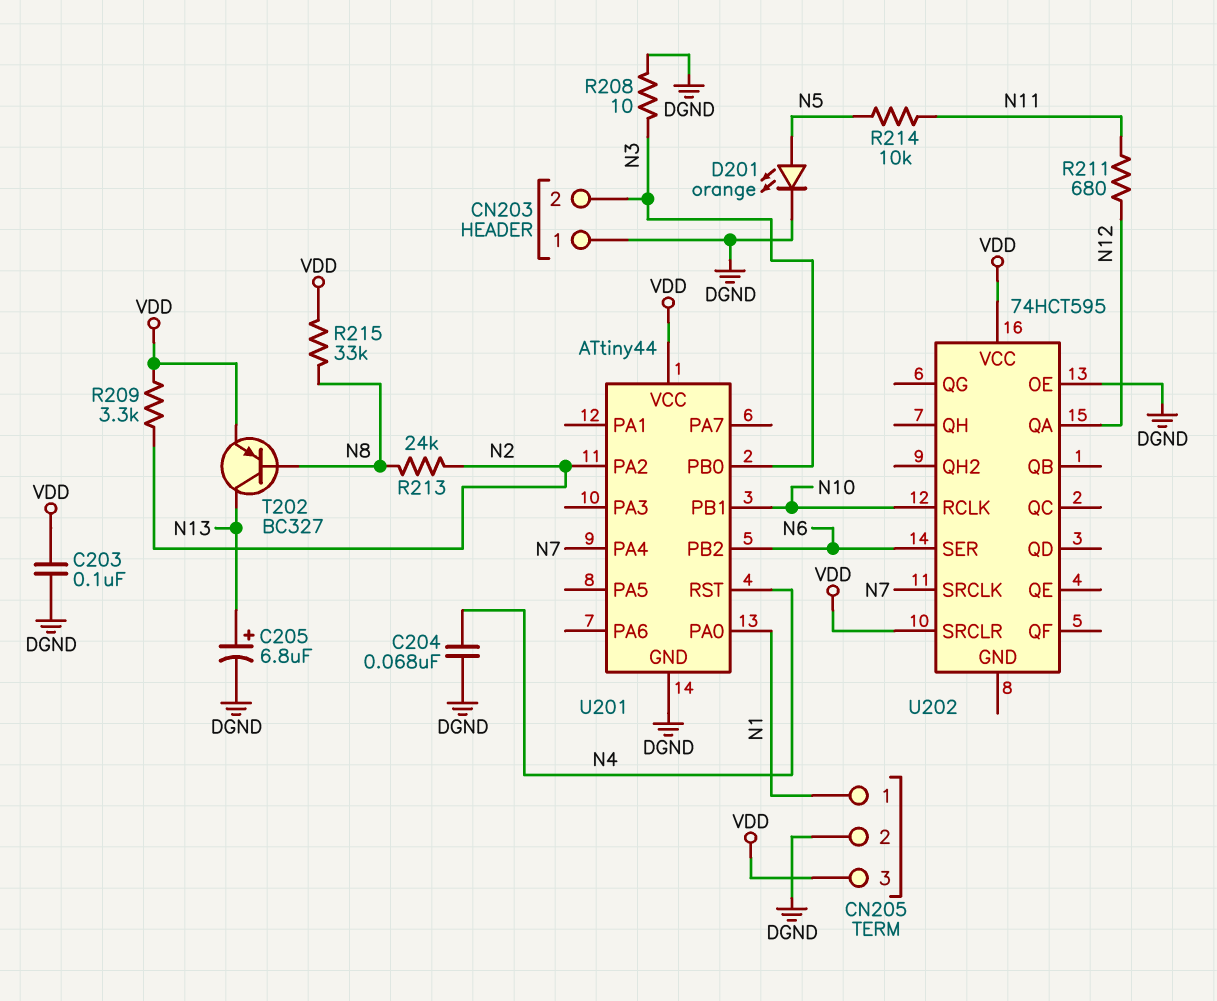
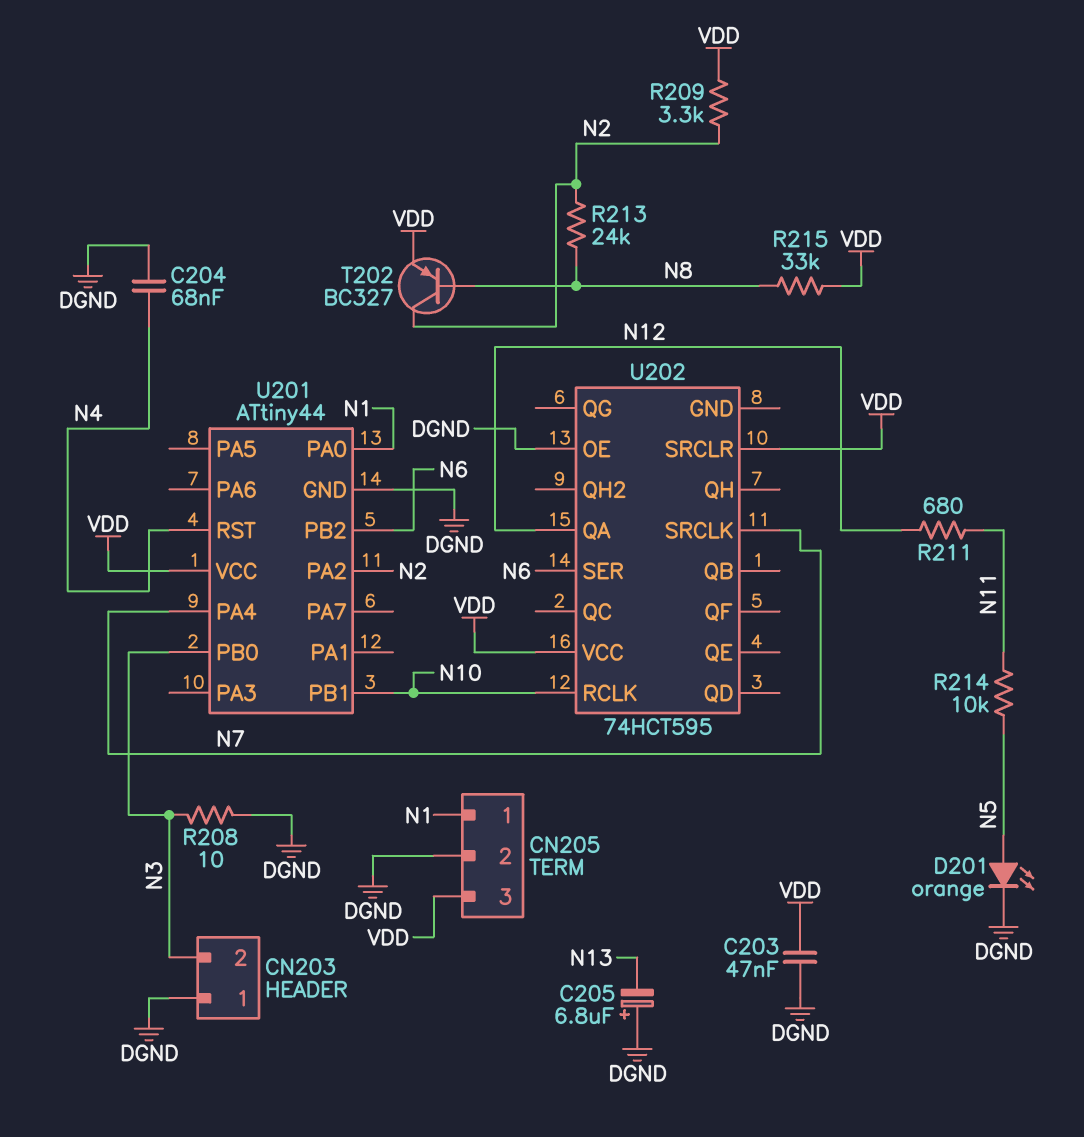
C203: 100nF (DGND, VDD) -> 47nF (DGND, VDD)
C205: 6.8uF (plus N13, minus DGND) -> 6.8uF (plus DGND, minus N13)
T202: PNP BC327 (B N8, C N13, E VDD) -> PNP BC327 (B N8, C N2, E VDD)

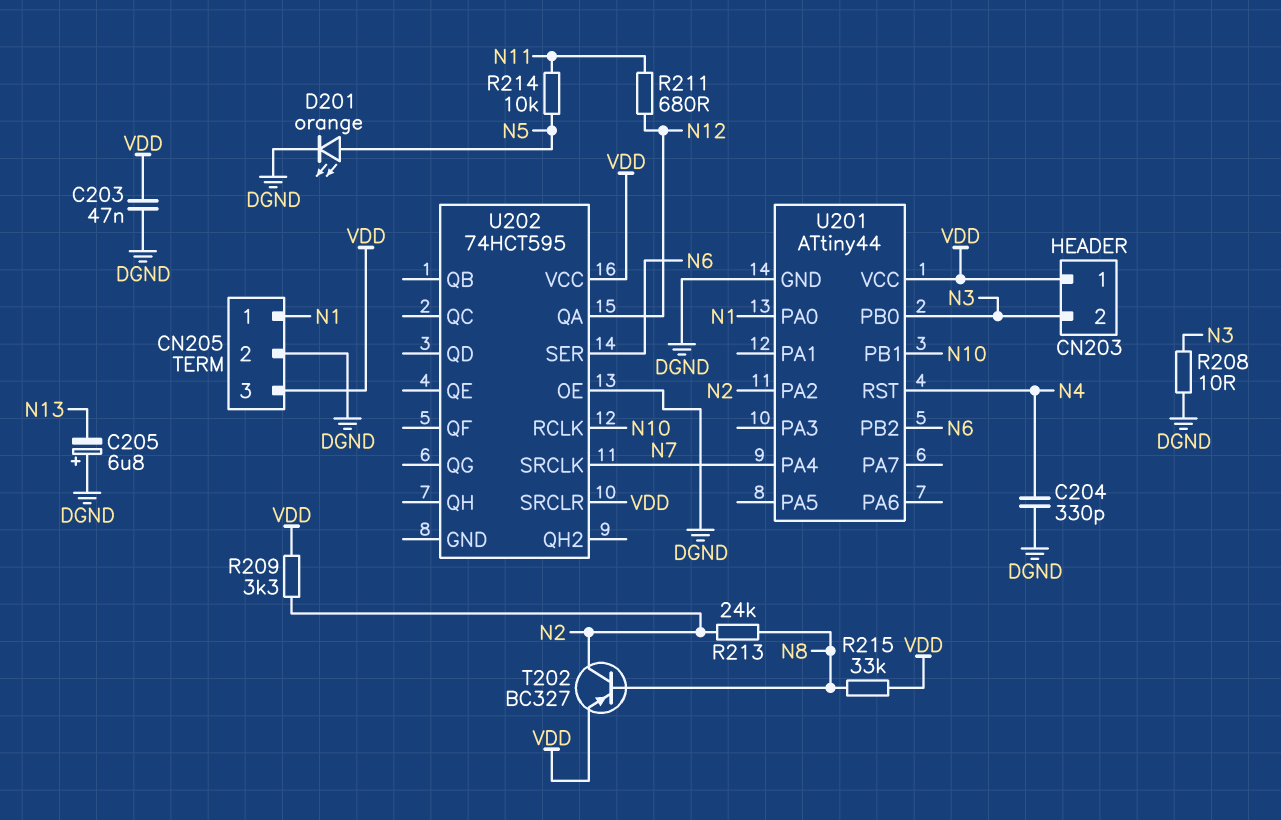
C204: 68nF (DGND, N4) -> 330pF (DGND, N4)
CN203 pin 1: DGND -> VDD

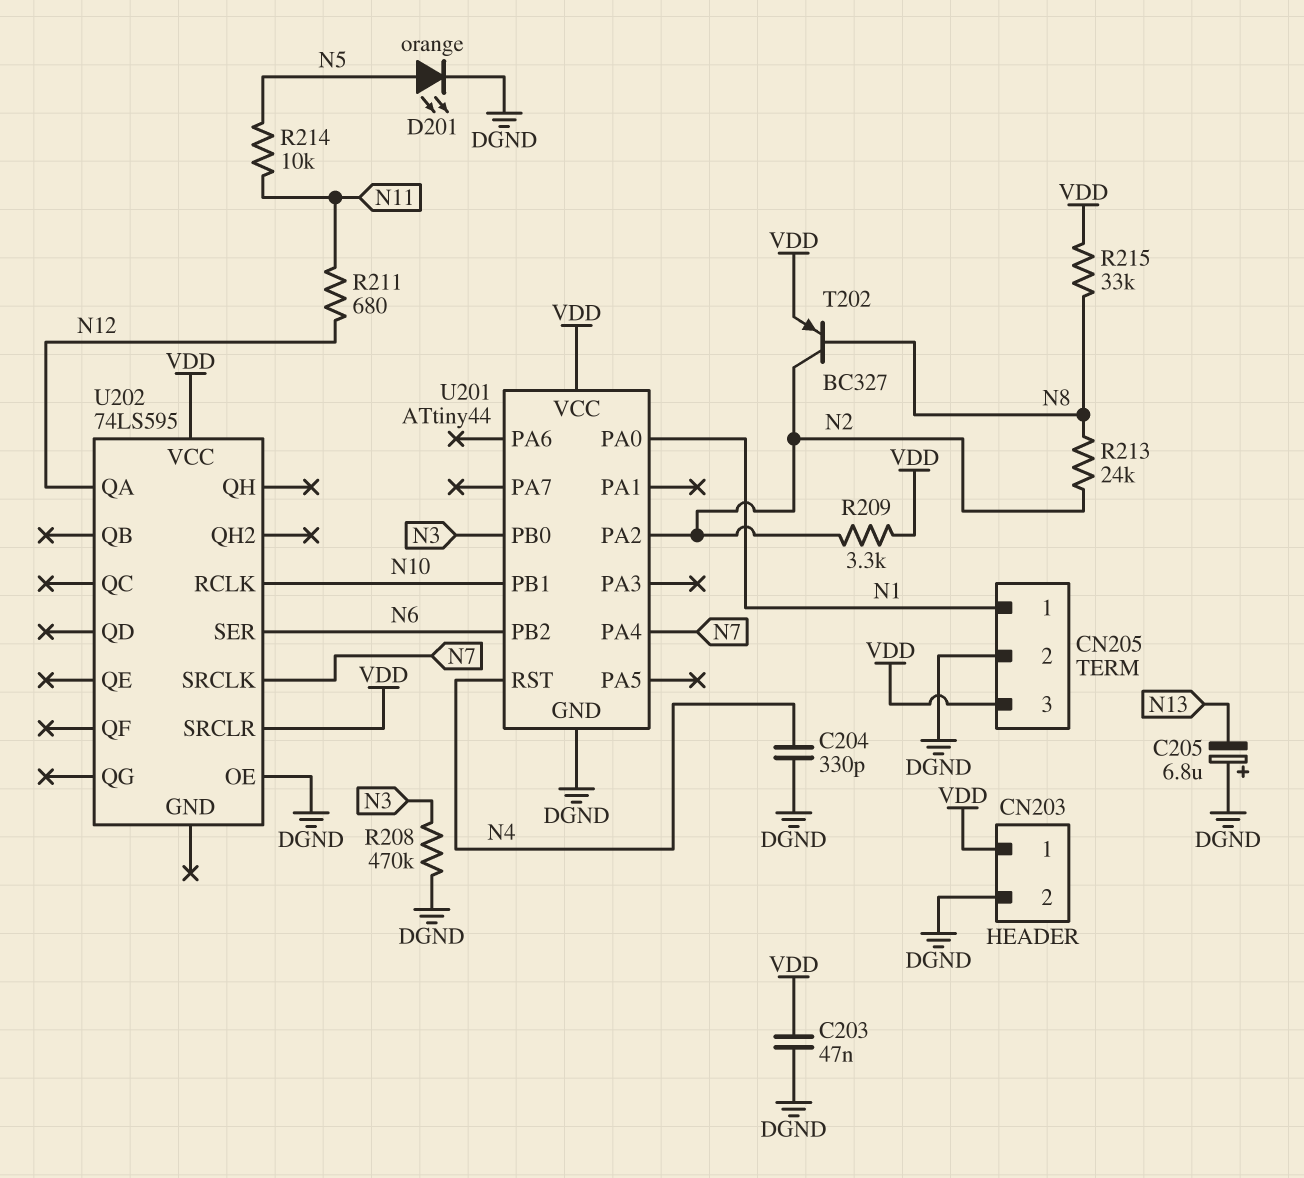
CN203 pin 2: N3 -> DGND
R208: 10 (DGND, N3) -> 470k (DGND, N3)
U202: 74HCT595 -> 74LS595

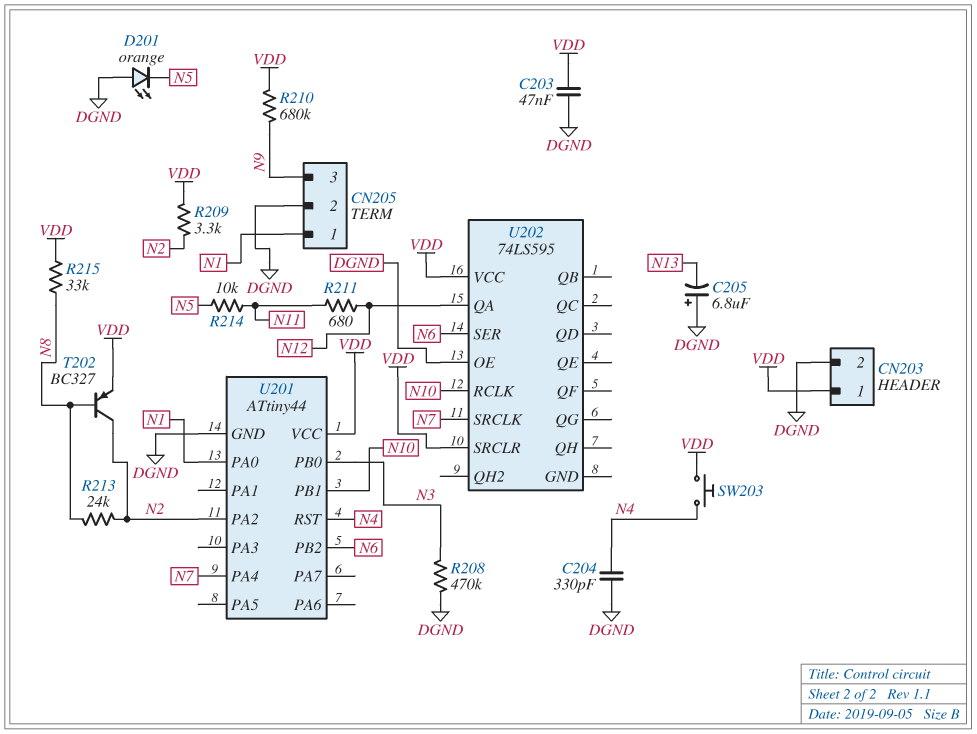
CN205 pin 3: VDD -> N9
D201: LED orange (A N5, K DGND) -> LED orange (A DGND, K N5)
R210: none -> 680k (N9, VDD)
SW203: none -> button (N4, VDD)

